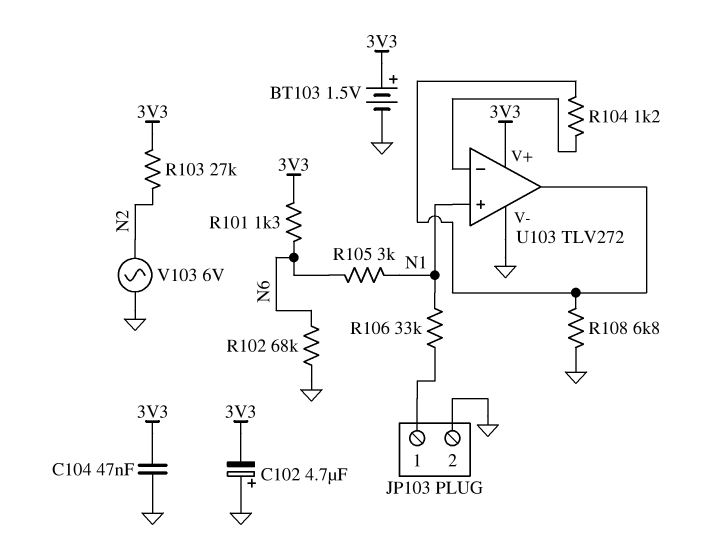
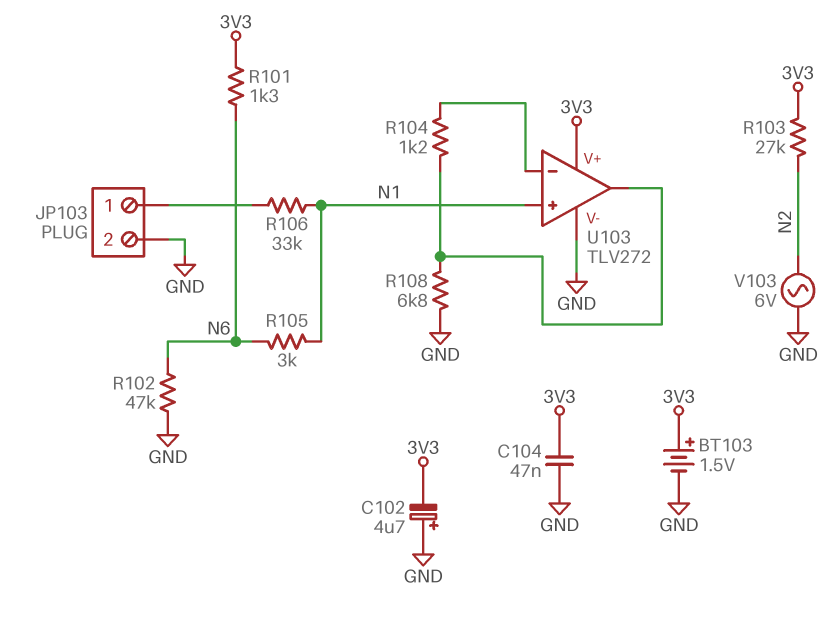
R102: 68k (GND, N6) -> 47k (GND, N6)

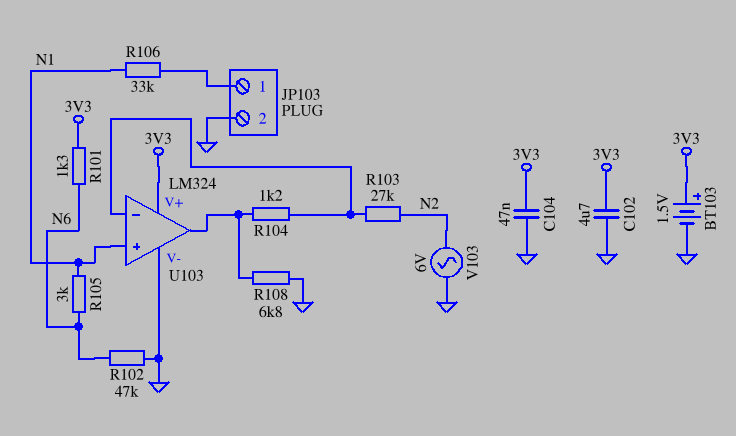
C102: 4.7uF (plus GND, minus 3V3) -> 4.7uF (3V3, GND)
R103: 27k (3V3, N2) -> 27k (N2, U103/in-)
U103: TLV272 -> LM324

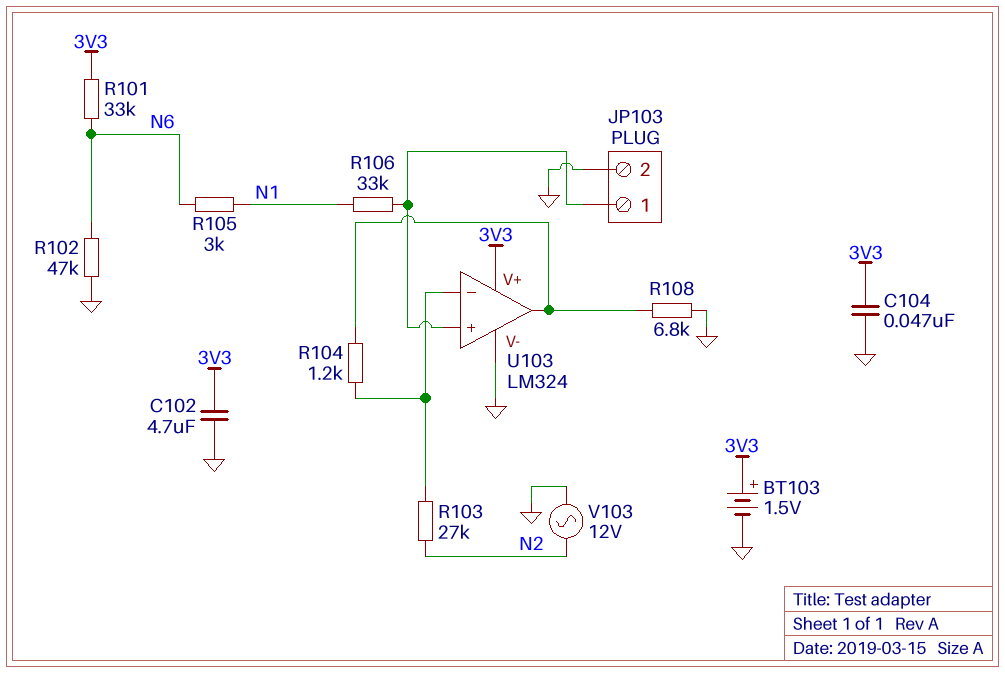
R101: 1.3k (3V3, N6) -> 33k (3V3, N6)
U103 pin in+: N1 -> JP103/1
V103: AC 6V (GND, N2) -> AC 12V (GND, N2)

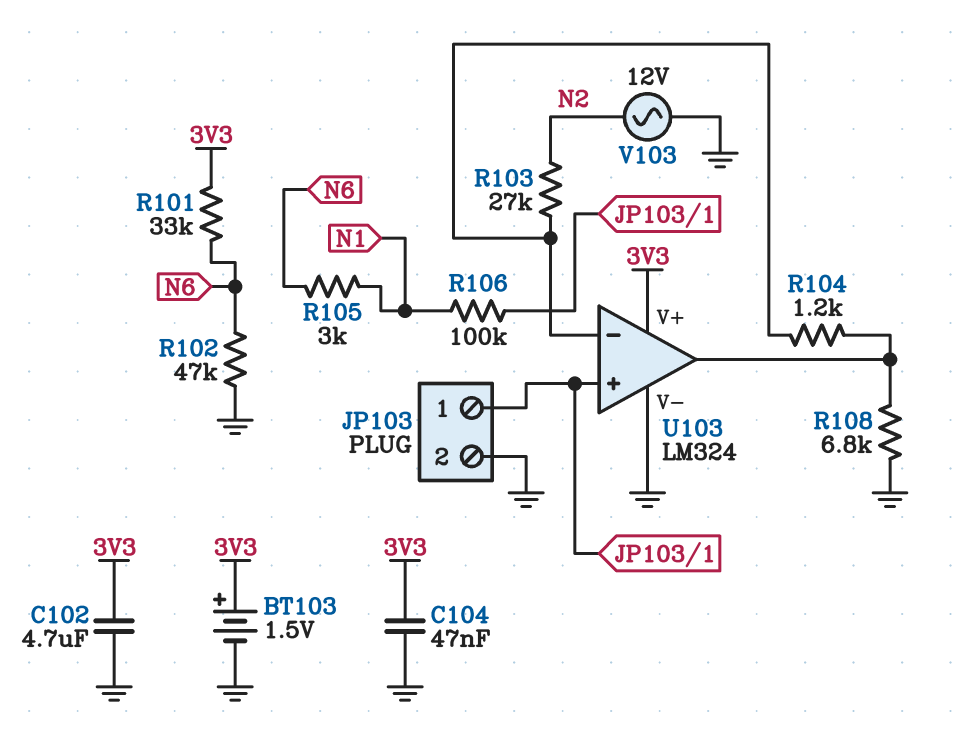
R106: 33k (JP103/1, N1) -> 100k (JP103/1, N1)

